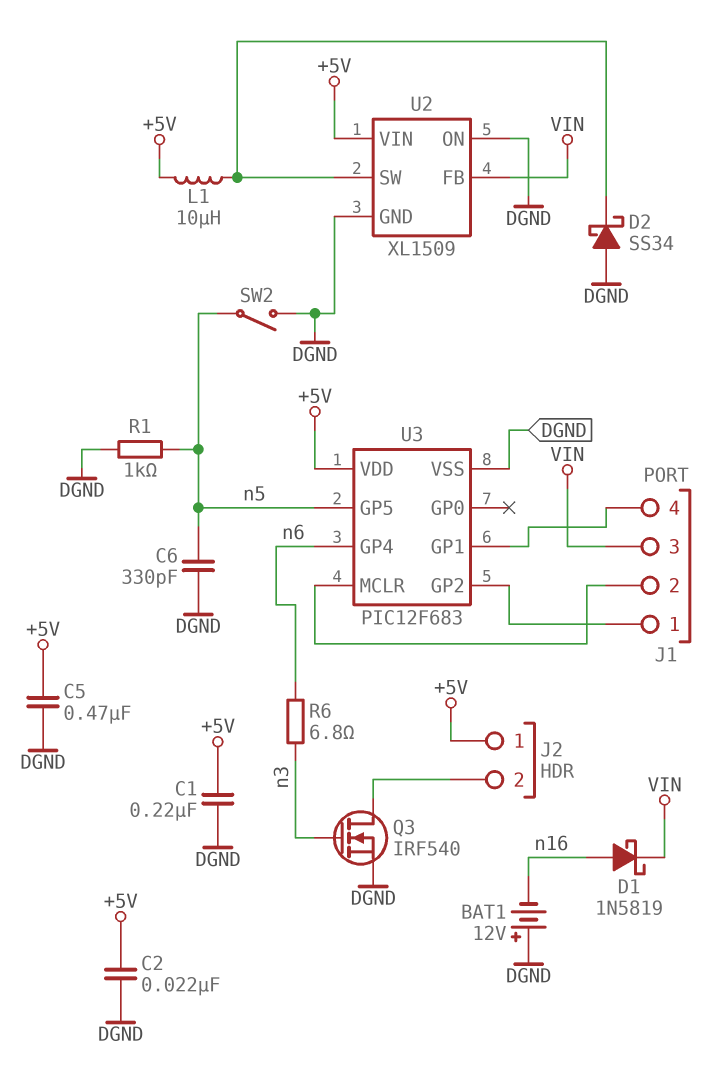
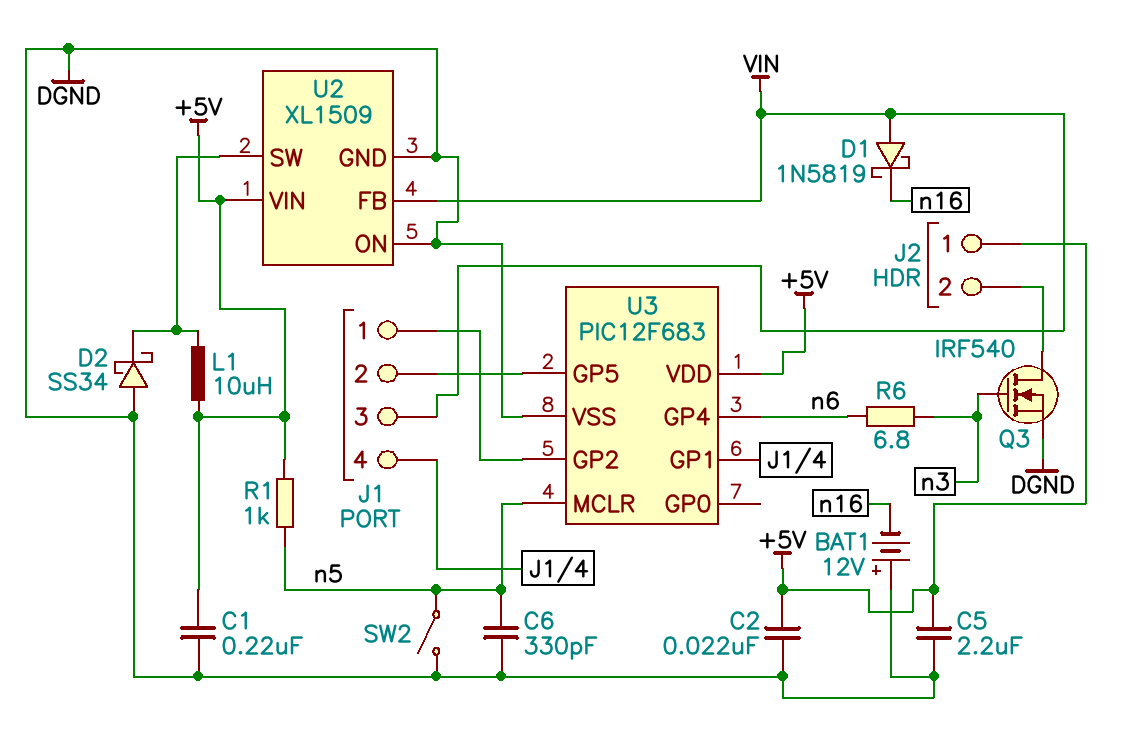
C5: 470nF (+5V, DGND) -> 2.2uF (+5V, DGND)
D1: schottky 1N5819 (A n16, K VIN) -> schottky 1N5819 (A VIN, K n16)
R1: 1k (DGND, n5) -> 1k (+5V, n5)
U3 pin GP5: n5 -> J1/2
U3 pin MCLR: J1/2 -> n5

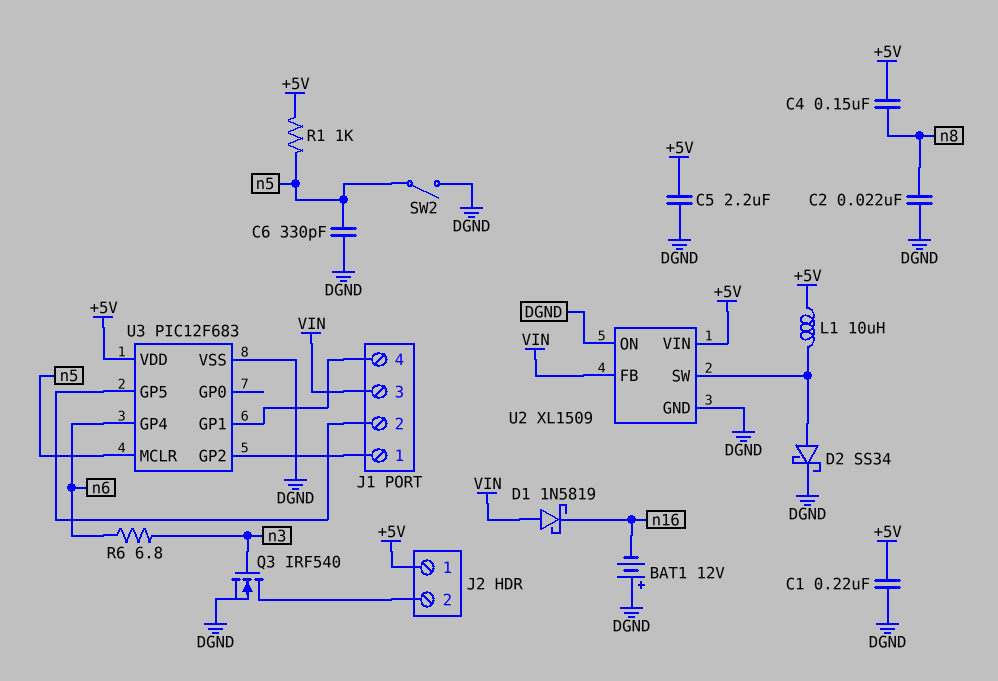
C2: 22nF (+5V, DGND) -> 22nF (DGND, n8)
C4: none -> 150nF (+5V, n8)
D2: schottky SS34 (A DGND, K U2/SW) -> schottky SS34 (A U2/SW, K DGND)

